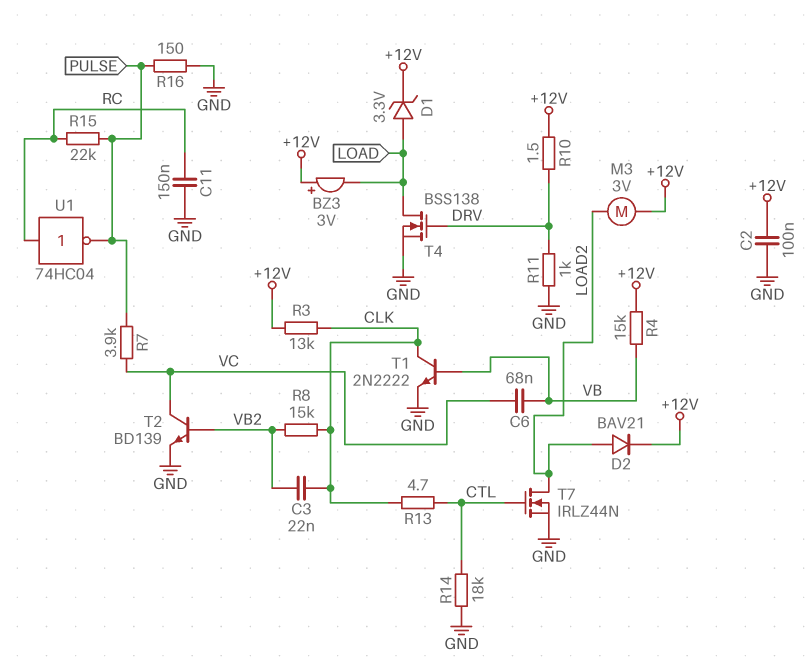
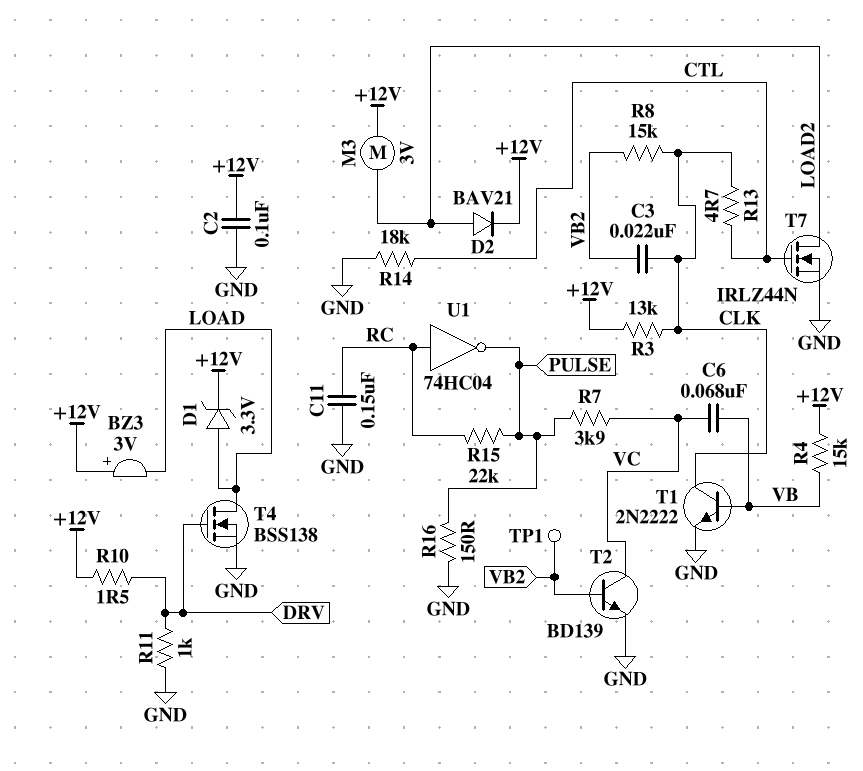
TP1: none -> test point (VB2)

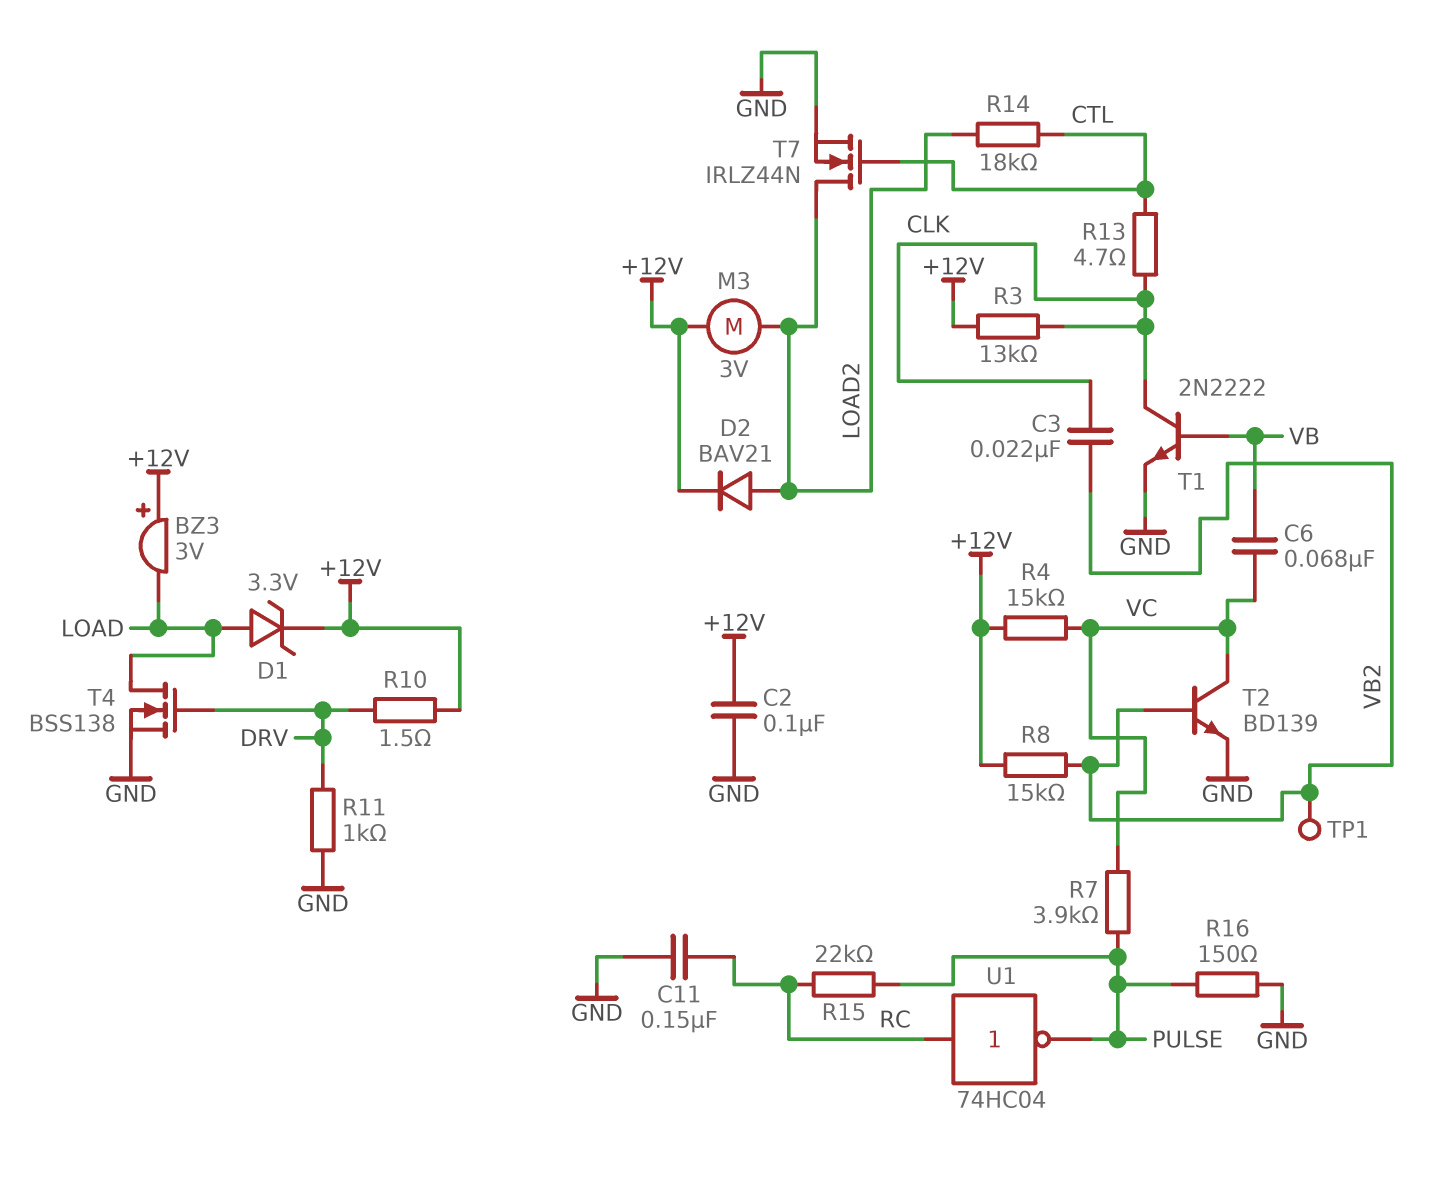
R4: 15k (+12V, VB) -> 15k (+12V, VC)
R8: 15k (CLK, VB2) -> 15k (+12V, VB2)
R14: 18k (CTL, GND) -> 18k (CTL, LOAD2)

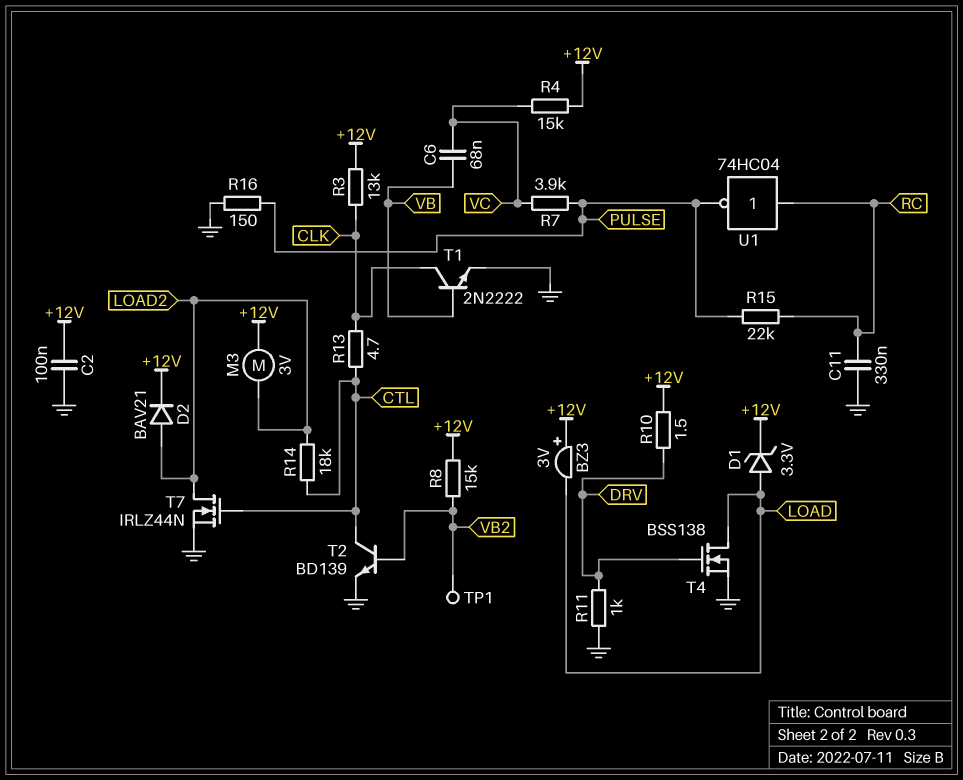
C3: 22nF (CLK, VB2) -> none
C11: 150nF (GND, RC) -> 330nF (GND, RC)
T2: NPN BD139 (B VB2, C VC, E GND) -> NPN BD139 (B VB2, C CTL, E GND)

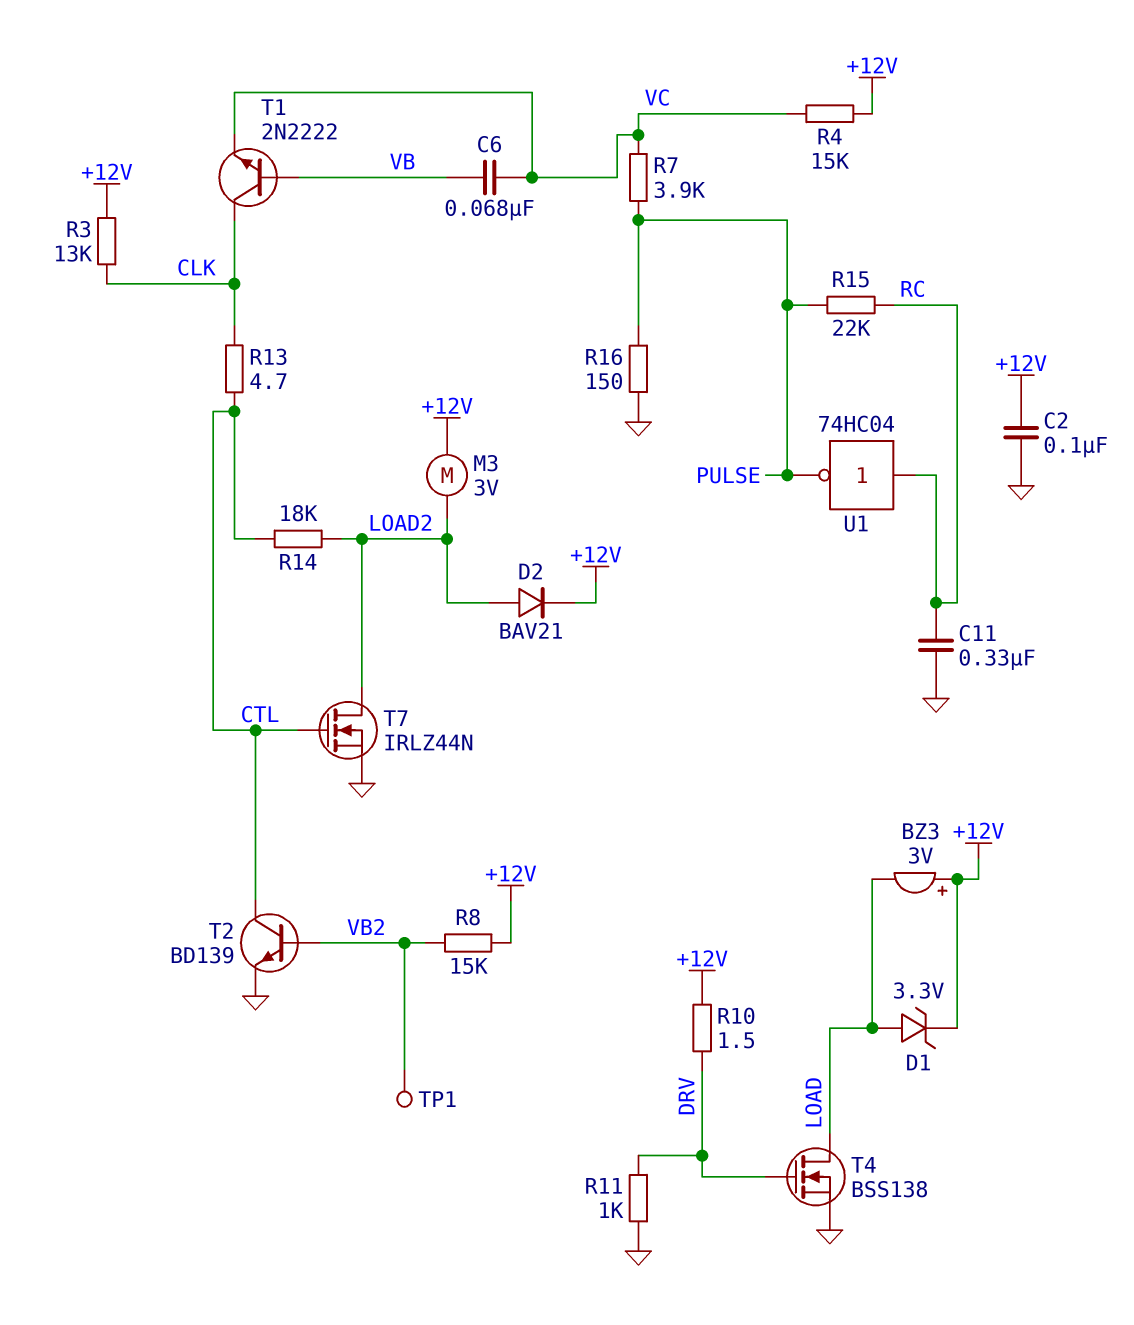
T1: NPN 2N2222 (B VB, C CLK, E GND) -> NPN 2N2222 (B VB, C CLK, E VC)

